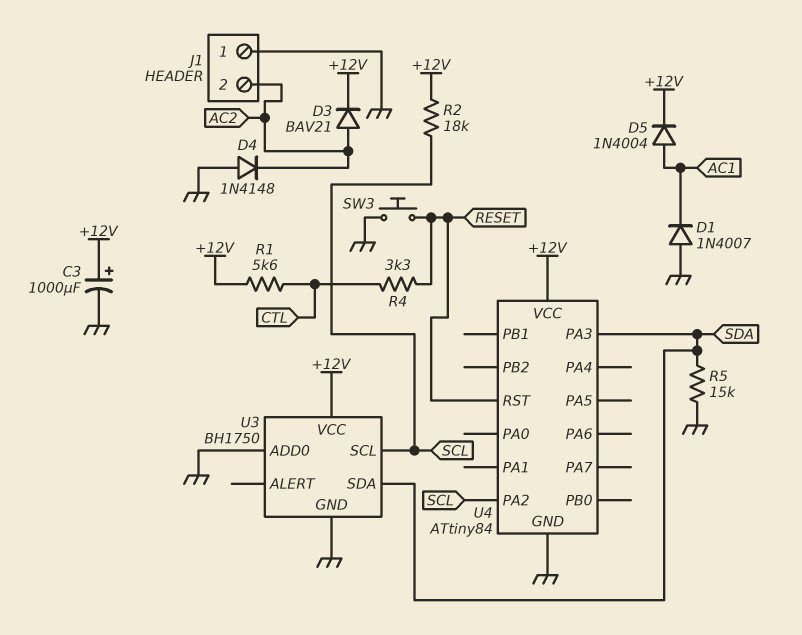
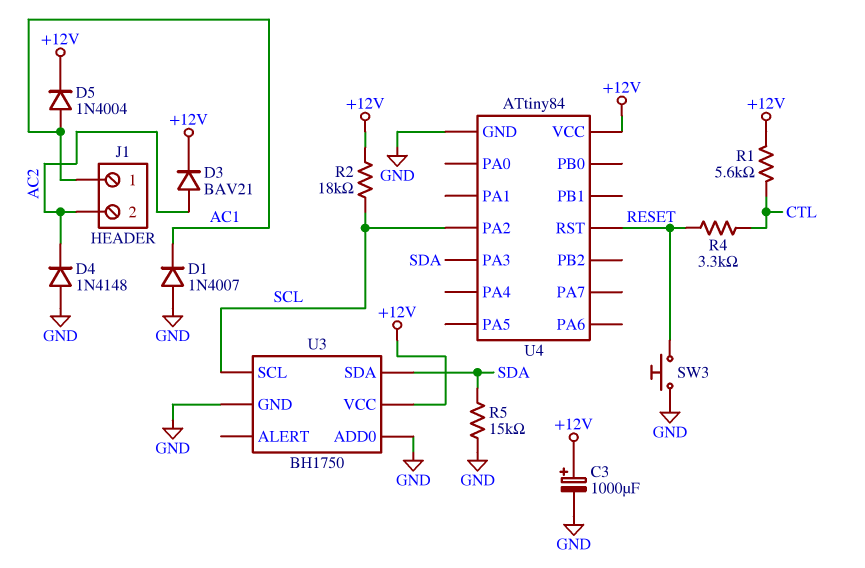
J1 pin 1: GND -> AC1

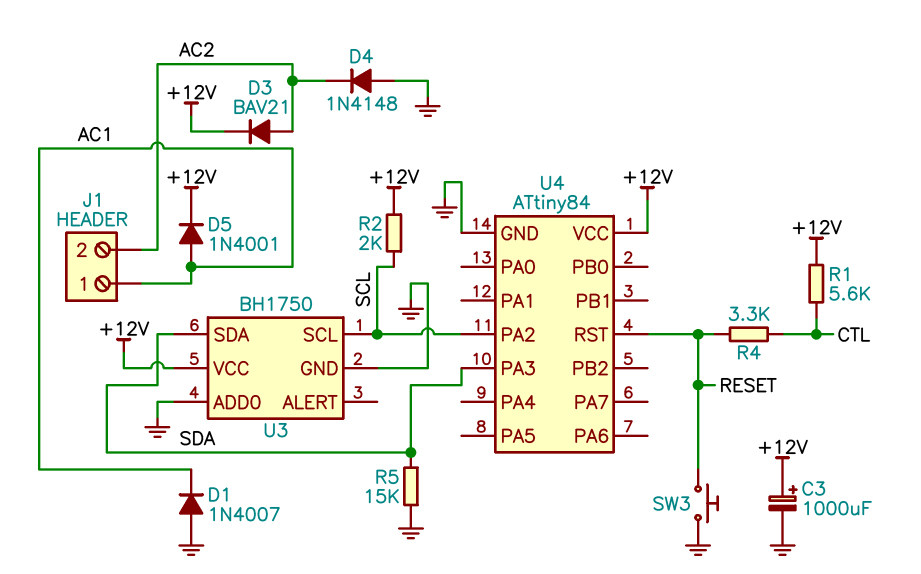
D5: diode 1N4004 (A AC1, K +12V) -> diode 1N4001 (A AC1, K +12V)
R2: 18k (+12V, SCL) -> 2k (+12V, SCL)

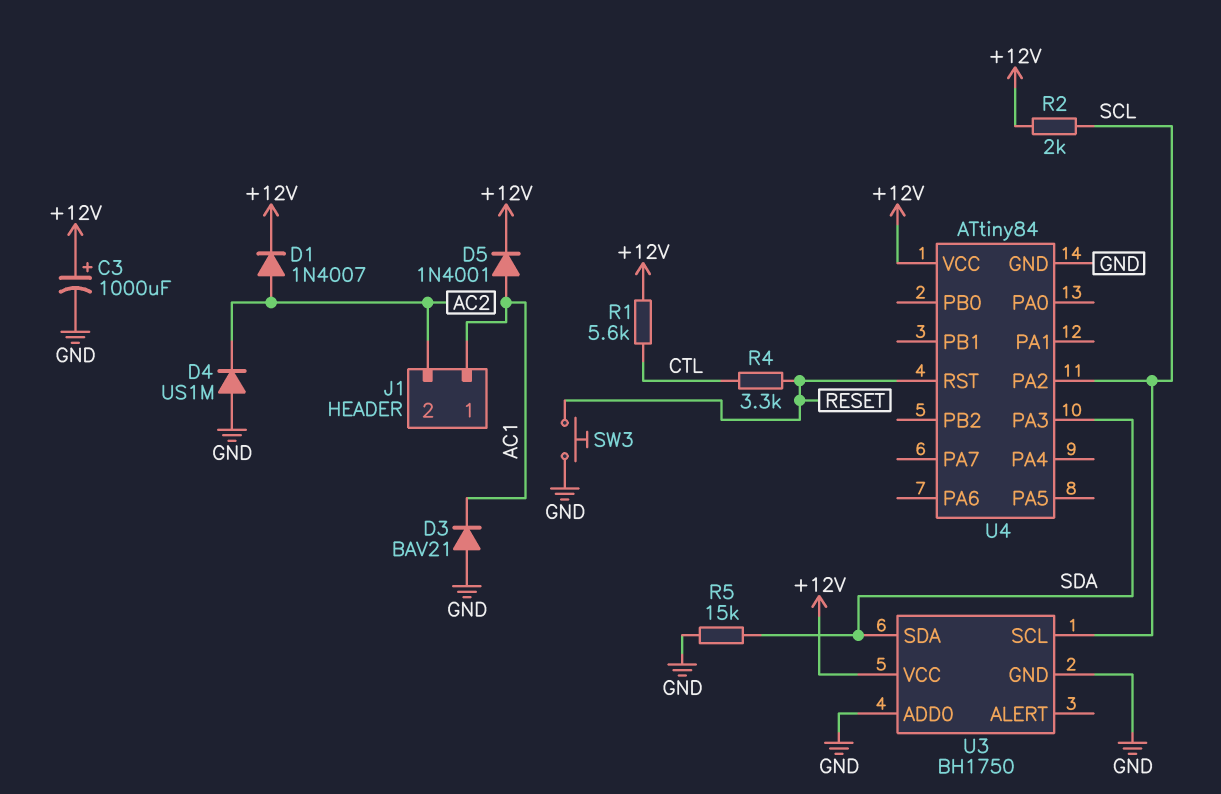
D1: diode 1N4007 (A GND, K AC1) -> diode 1N4007 (A AC2, K +12V)
D3: diode BAV21 (A AC2, K +12V) -> diode BAV21 (A GND, K AC1)
D4: diode 1N4148 (A GND, K AC2) -> diode US1M (A GND, K AC2)

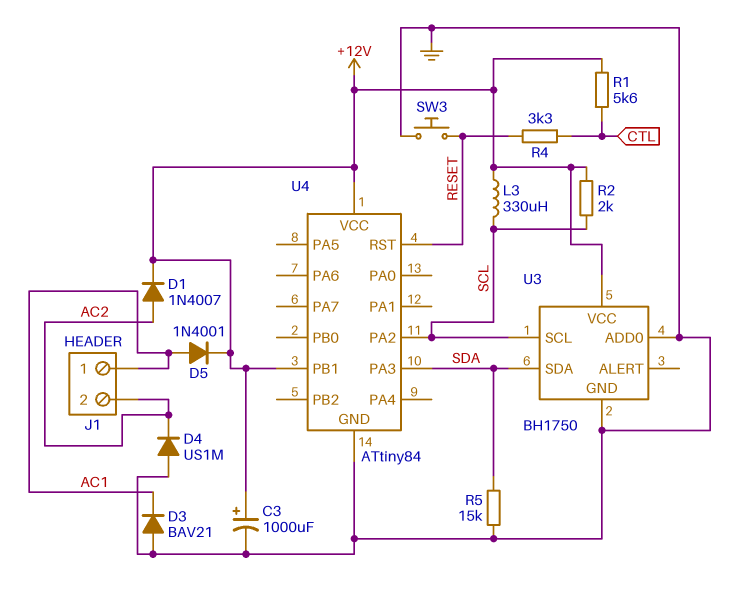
L3: none -> 330uH (+12V, SCL)
U4 pin PB1: none -> +12V

